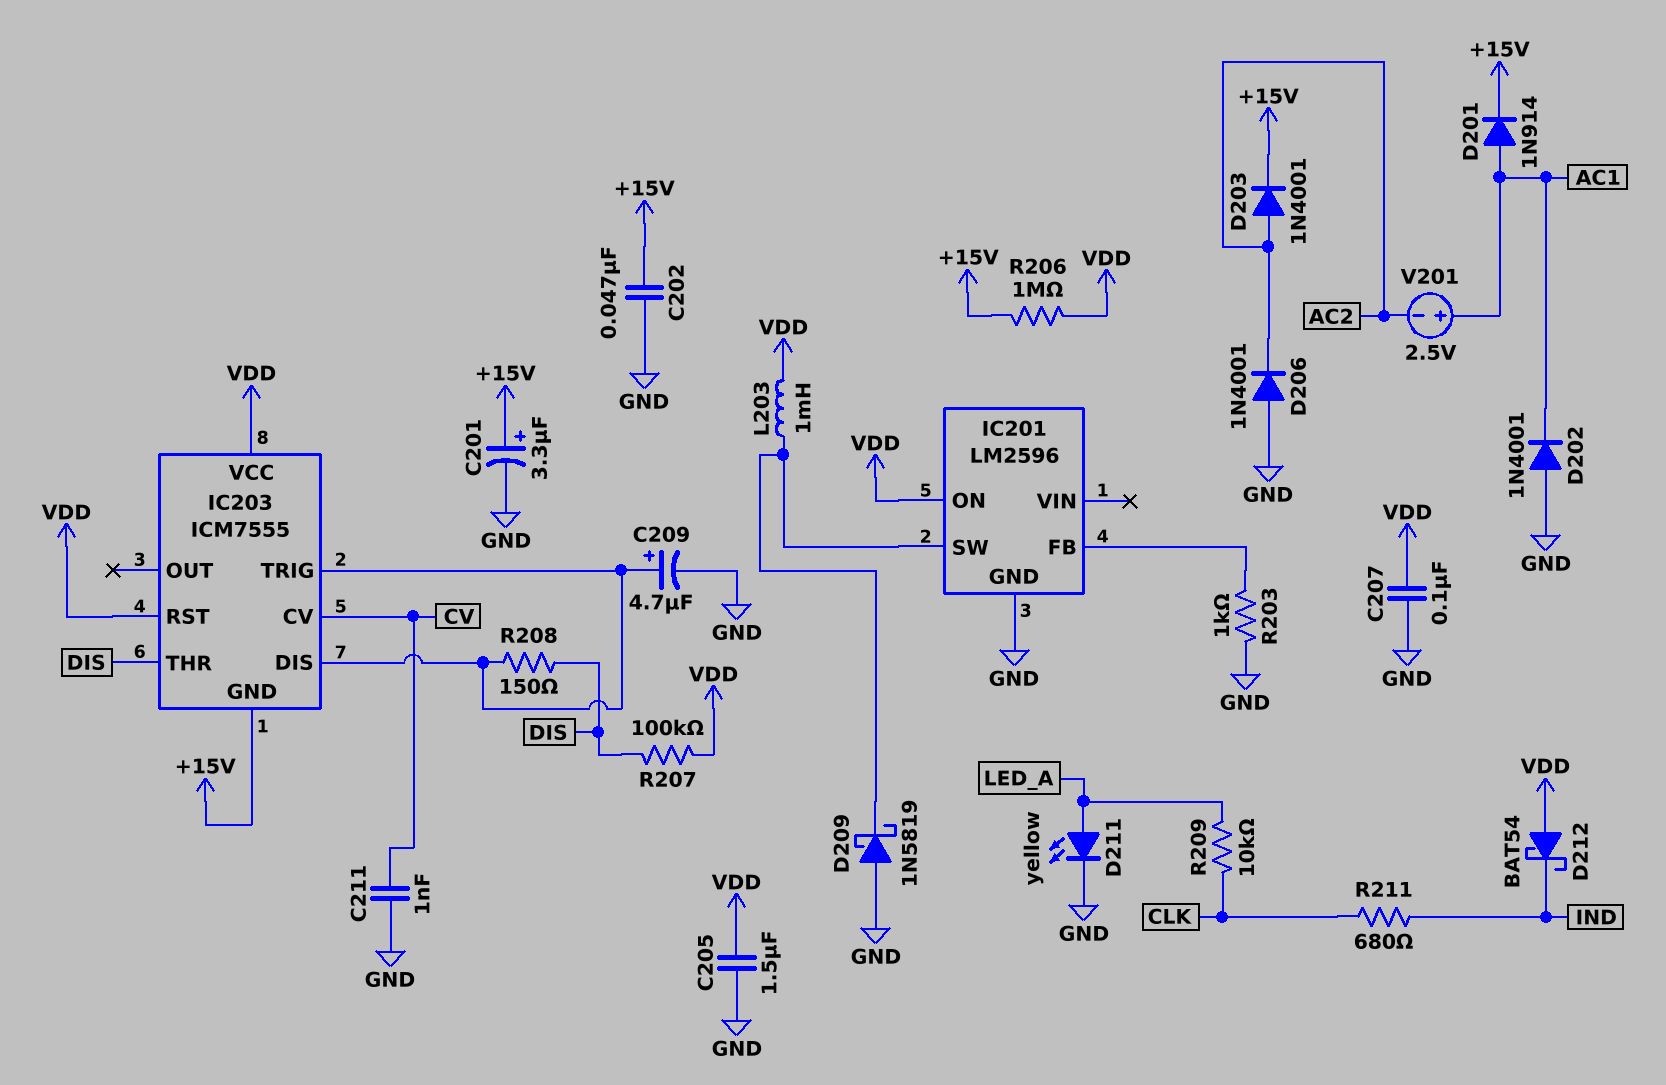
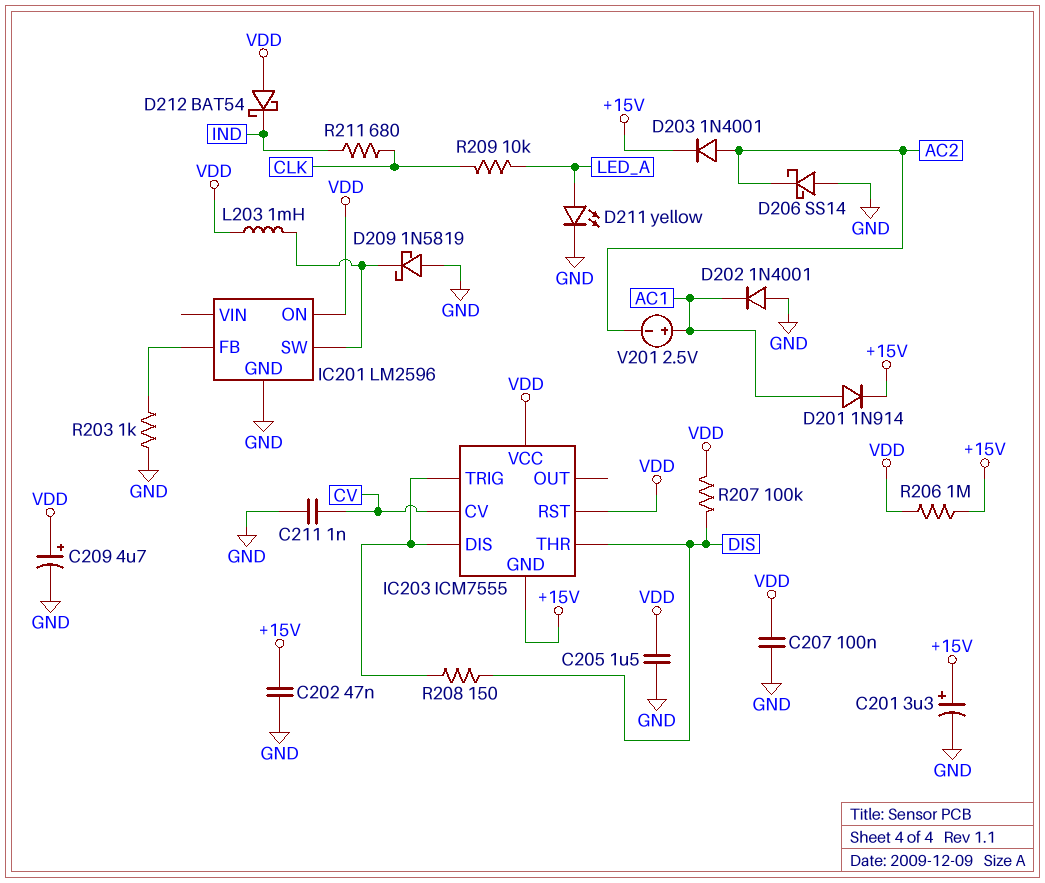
C209: 4.7uF (plus IC203/DIS, minus GND) -> 4.7uF (plus VDD, minus GND)
D206: diode 1N4001 (A GND, K AC2) -> schottky SS14 (A GND, K AC2)

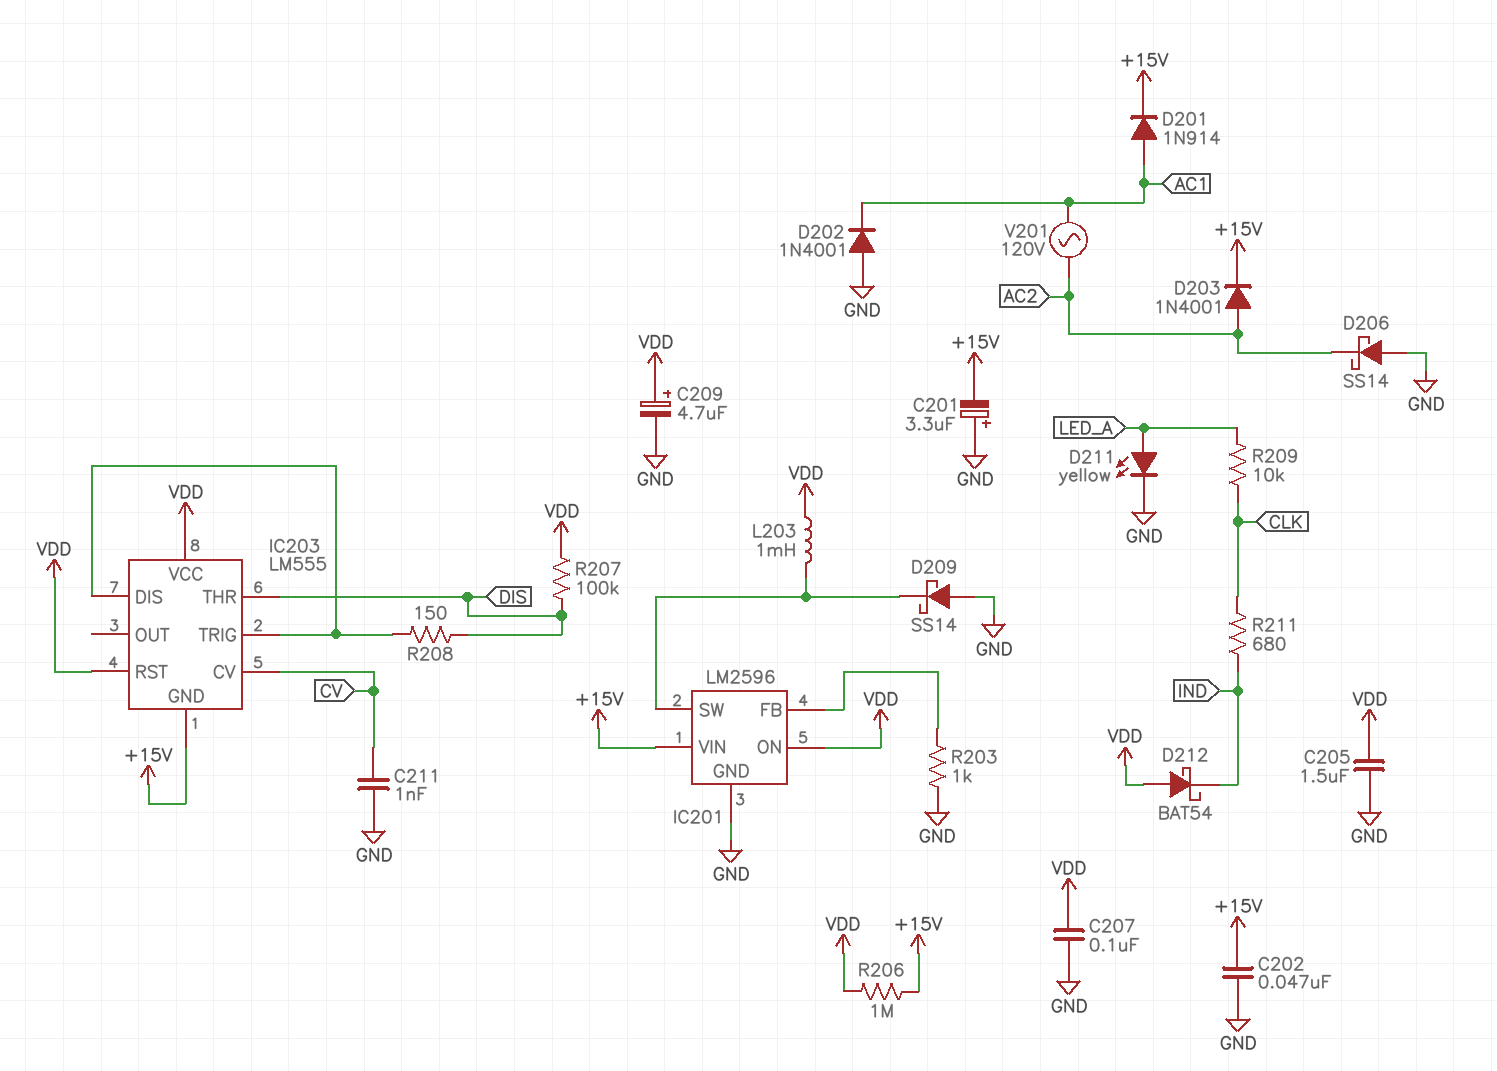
C201: 3.3uF (plus +15V, minus GND) -> 3.3uF (plus GND, minus +15V)
D209: schottky 1N5819 (A GND, K IC201/SW) -> schottky SS14 (A GND, K IC201/SW)
IC201 pin VIN: none -> +15V
IC203: ICM7555 -> LM555
V201: 2.5V (plus AC1, minus AC2) -> AC 120V (AC1, AC2)

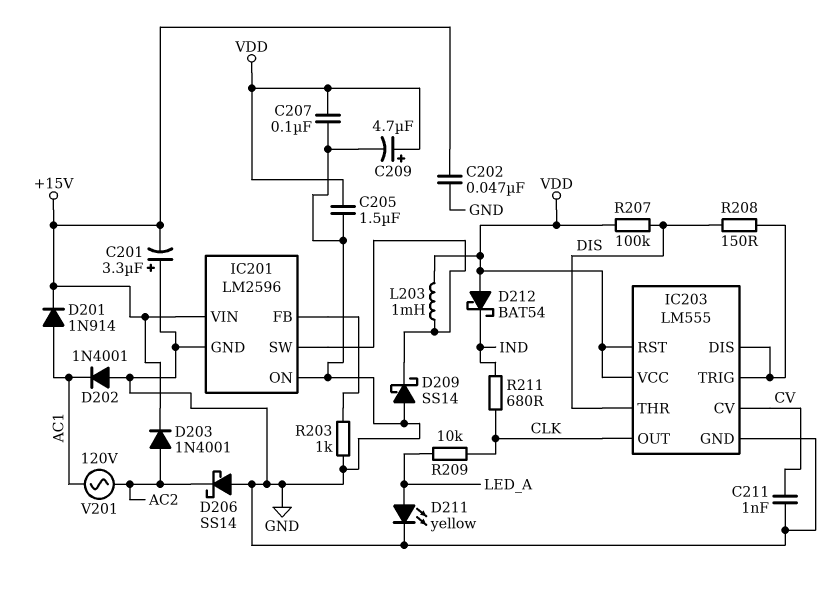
IC201 pin ON: VDD -> GND
IC203 pin GND: +15V -> GND
IC203 pin OUT: none -> CLK
R206: 1M (+15V, VDD) -> none

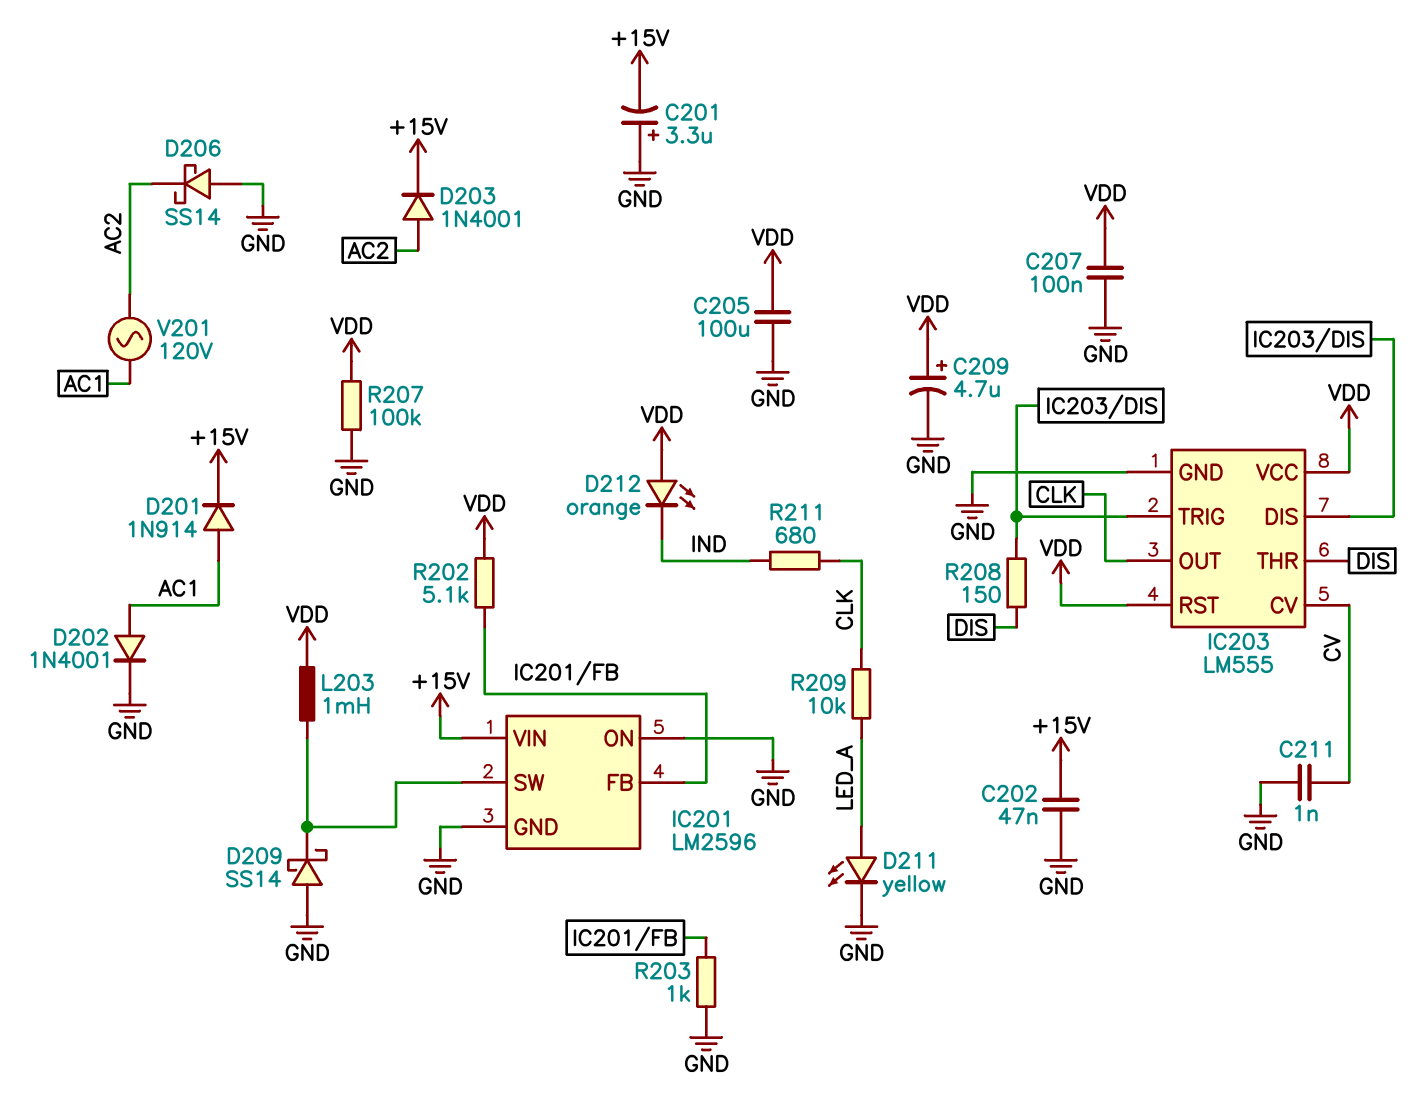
C205: 1.5uF (GND, VDD) -> 100uF (GND, VDD)
D202: diode 1N4001 (A GND, K AC1) -> diode 1N4001 (A AC1, K GND)
D212: schottky BAT54 (A VDD, K IND) -> LED orange (A VDD, K IND)
R202: none -> 5.1k (IC201/FB, VDD)
R207: 100k (DIS, VDD) -> 100k (GND, VDD)

